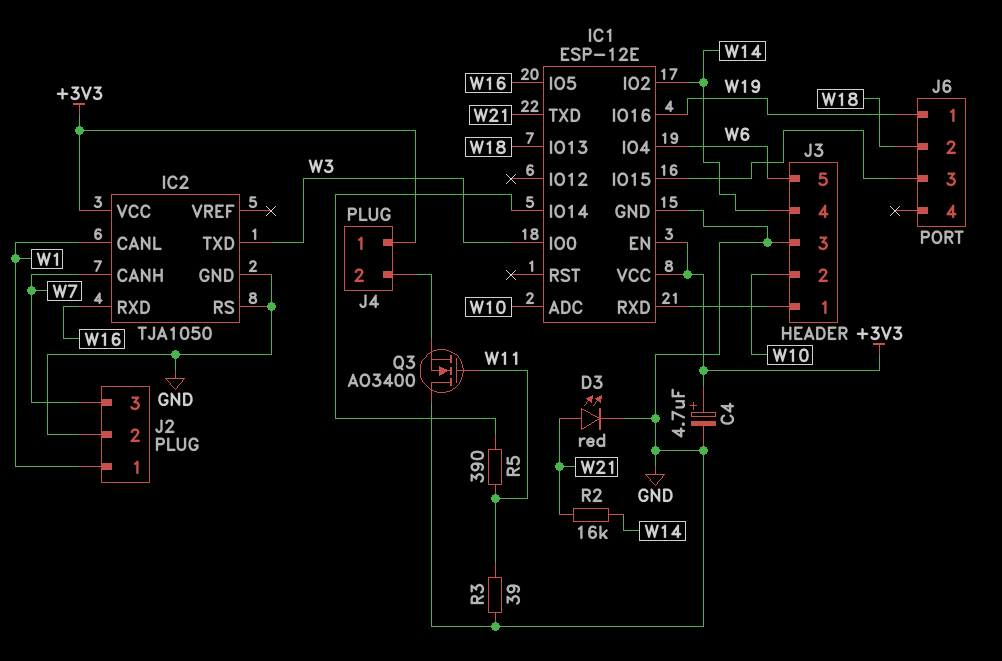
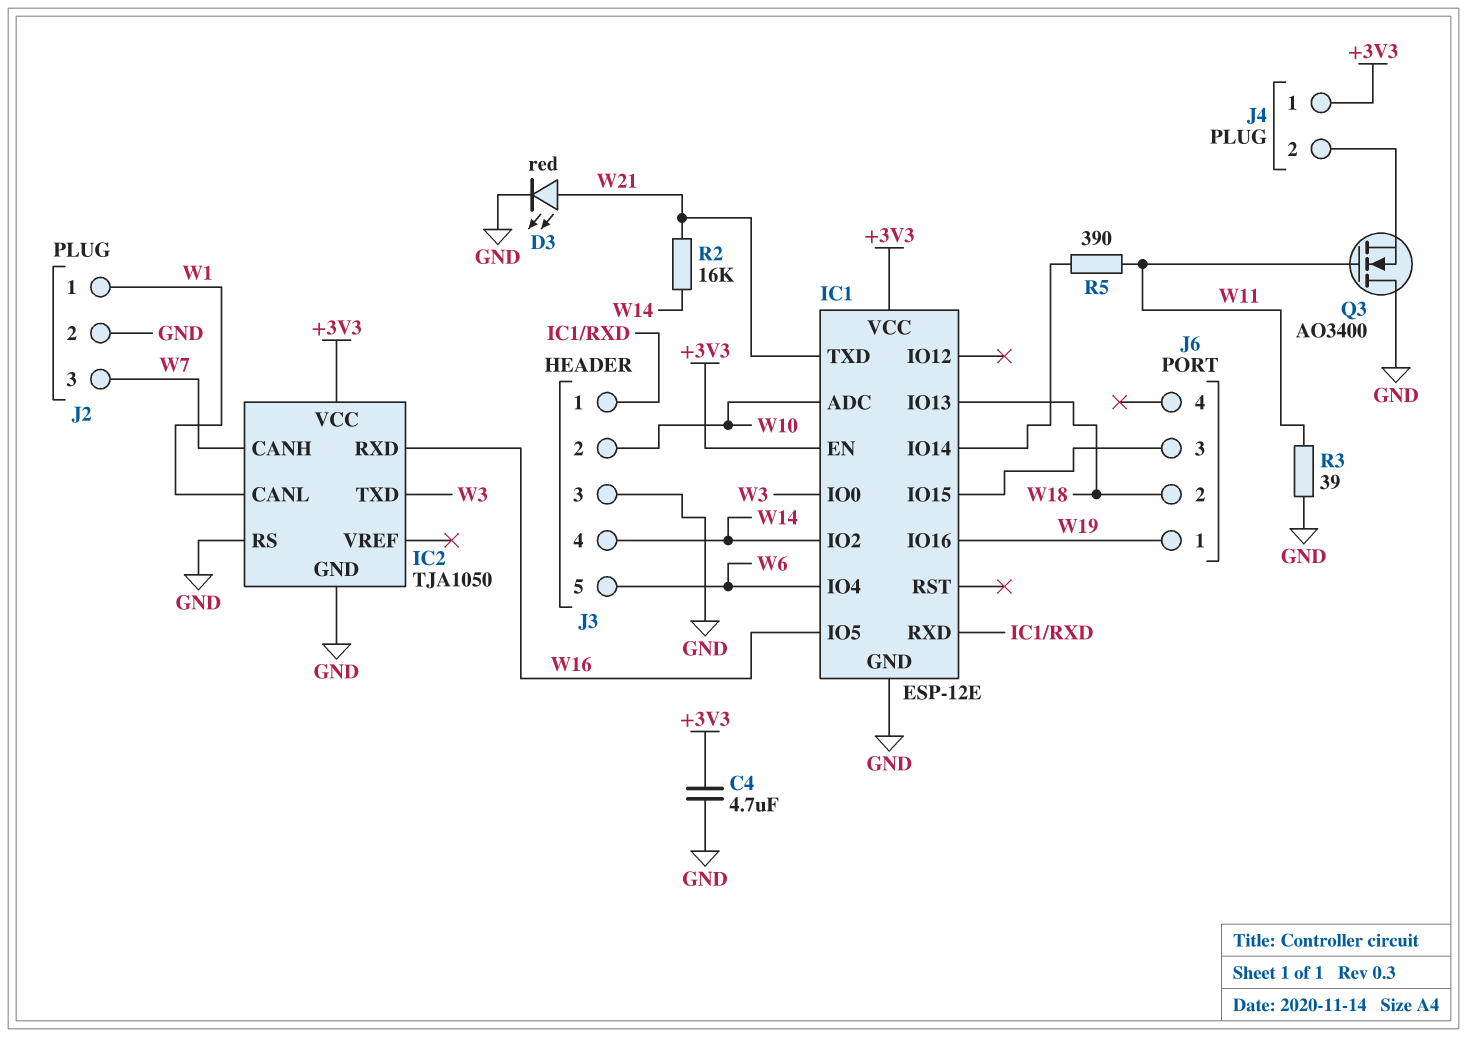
C4: 4.7uF (plus +3V3, minus GND) -> 4.7uF (+3V3, GND)

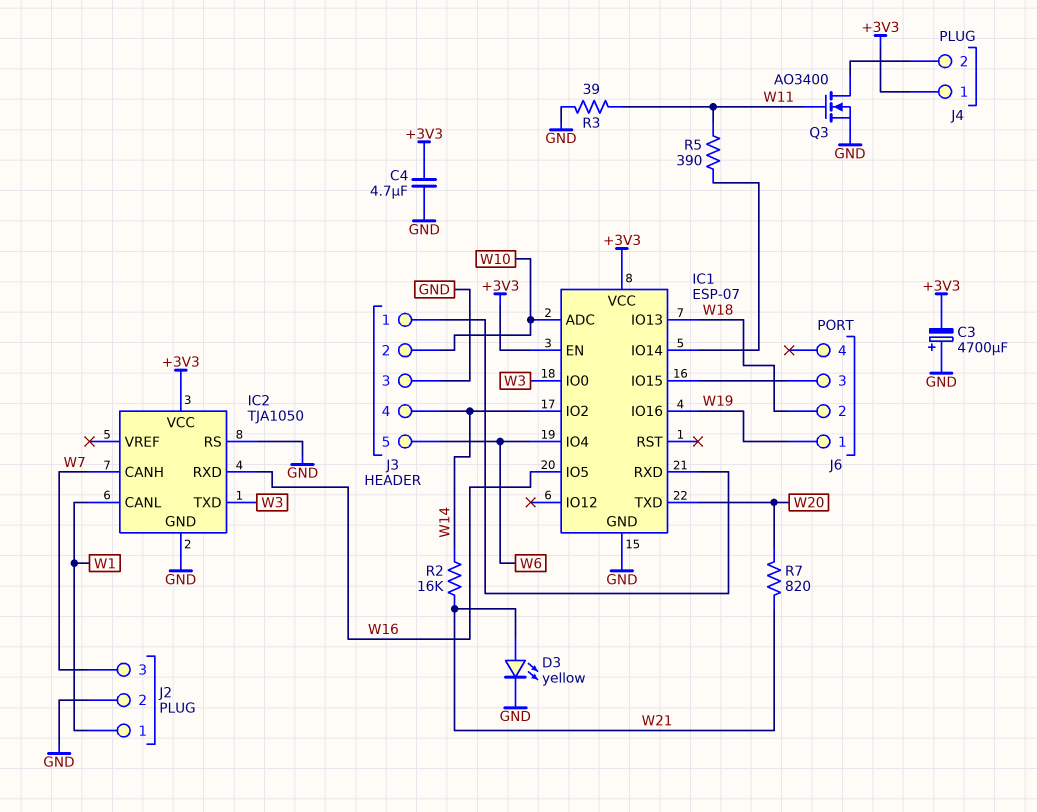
C3: none -> 4700uF (plus GND, minus +3V3)
D3: LED red (A W21, K GND) -> LED yellow (A W21, K GND)
IC1: ESP-12E -> ESP-07
IC1 pin TXD: W21 -> W20
Q3: NMOS AO3400 (G W11, D GND, S J4/2) -> NMOS AO3400 (G W11, D J4/2, S GND)
R7: none -> 820 (W20, W21)

